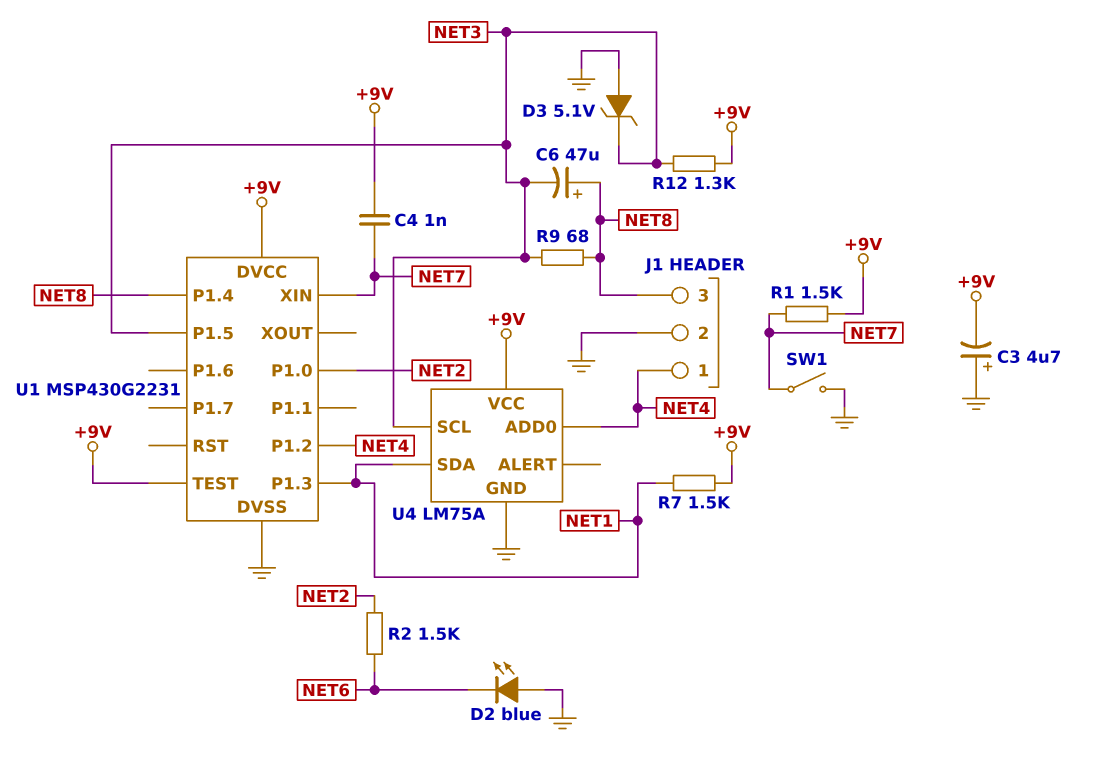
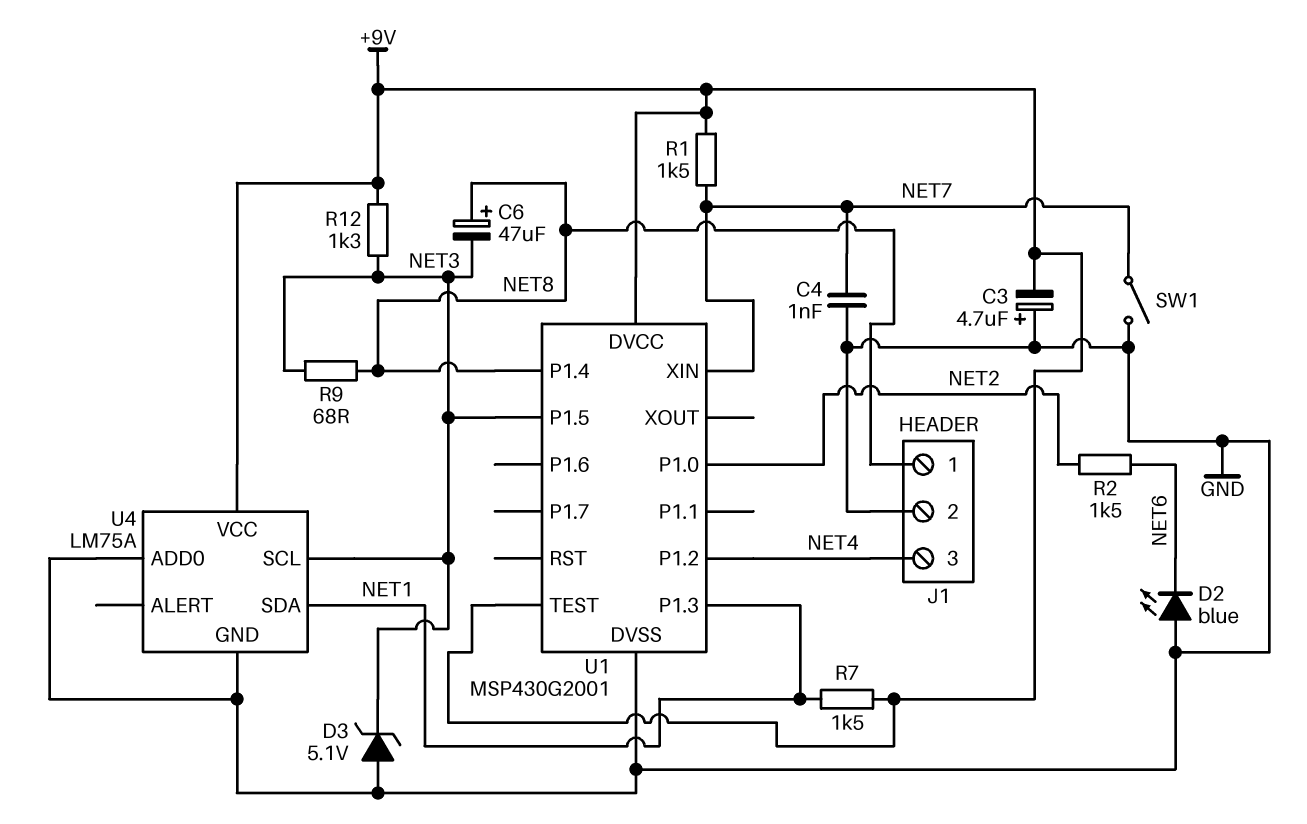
C4: 1nF (+9V, NET7) -> 1nF (GND, NET7)
J1 pin 1: NET4 -> NET8
J1 pin 3: NET8 -> NET4
U1: MSP430G2231 -> MSP430G2001
U4 pin ADD0: NET4 -> GND

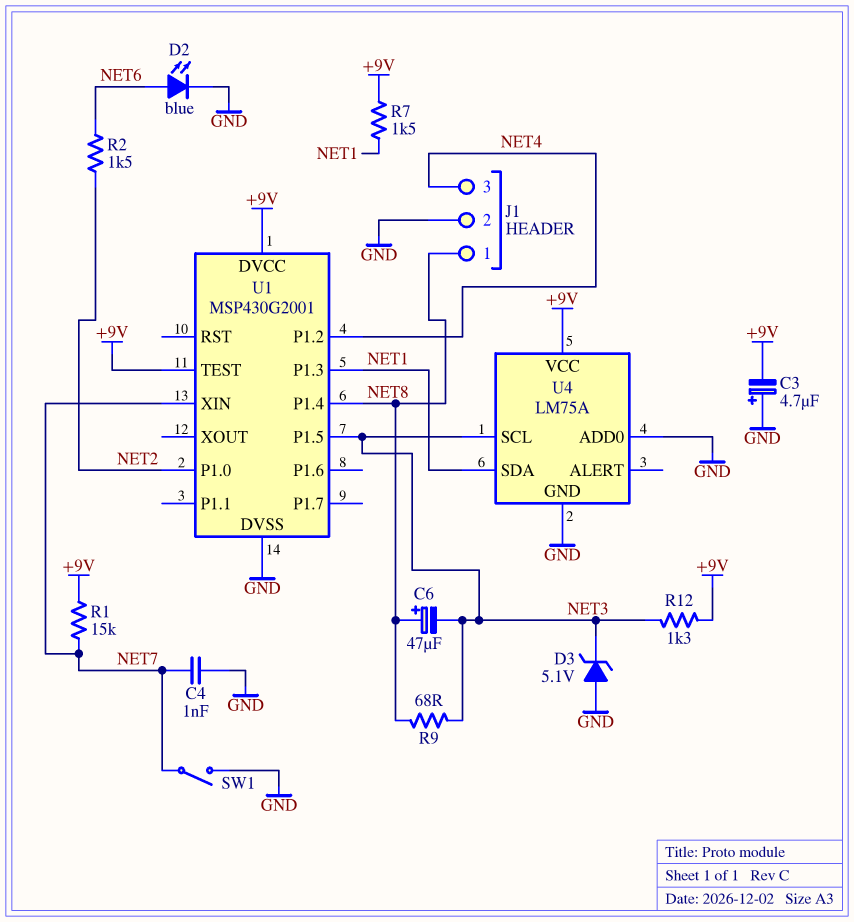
D2: LED blue (A GND, K NET6) -> LED blue (A NET6, K GND)
R1: 1.5k (+9V, NET7) -> 15k (+9V, NET7)

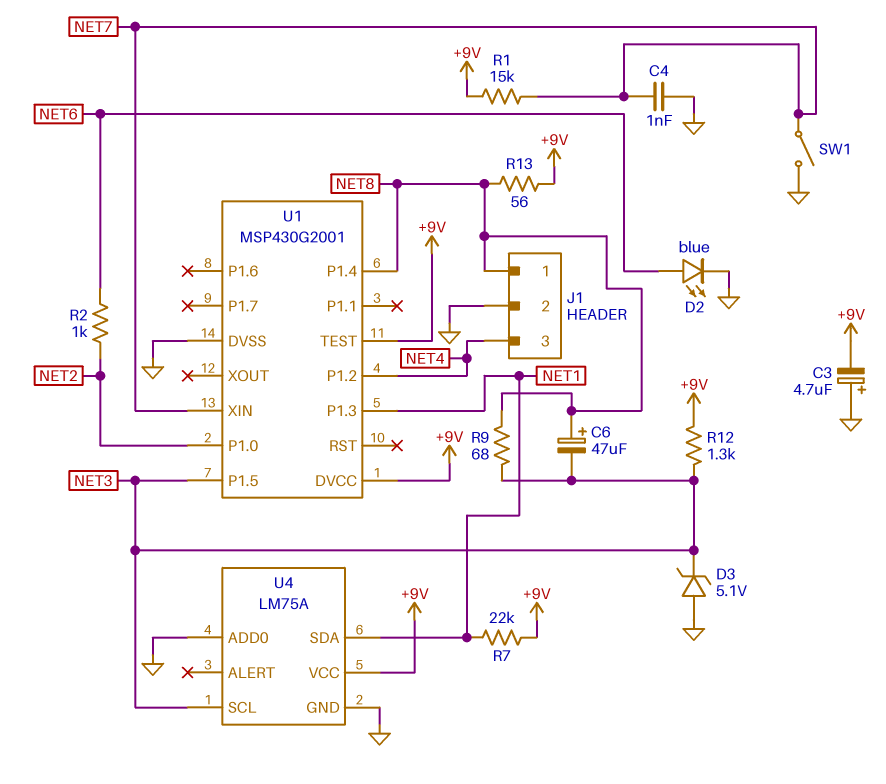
R2: 1.5k (NET2, NET6) -> 1k (NET2, NET6)
R7: 1.5k (+9V, NET1) -> 22k (+9V, NET1)
R13: none -> 56 (+9V, NET8)

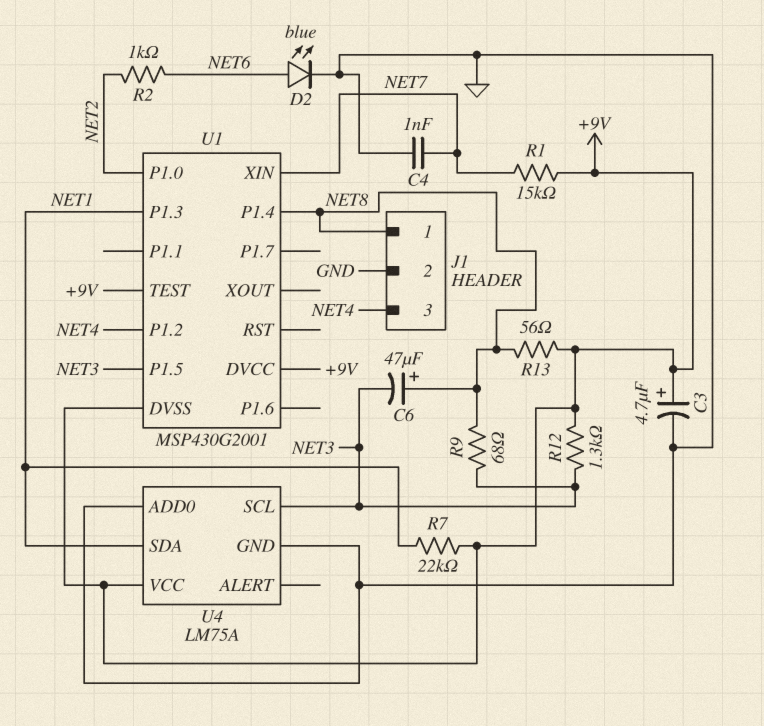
C3: 4.7uF (plus GND, minus +9V) -> 4.7uF (plus +9V, minus GND)
D3: zener 5.1V (A GND, K NET3) -> none
SW1: switch (GND, NET7) -> none
U1 pin DVSS: GND -> +9V

